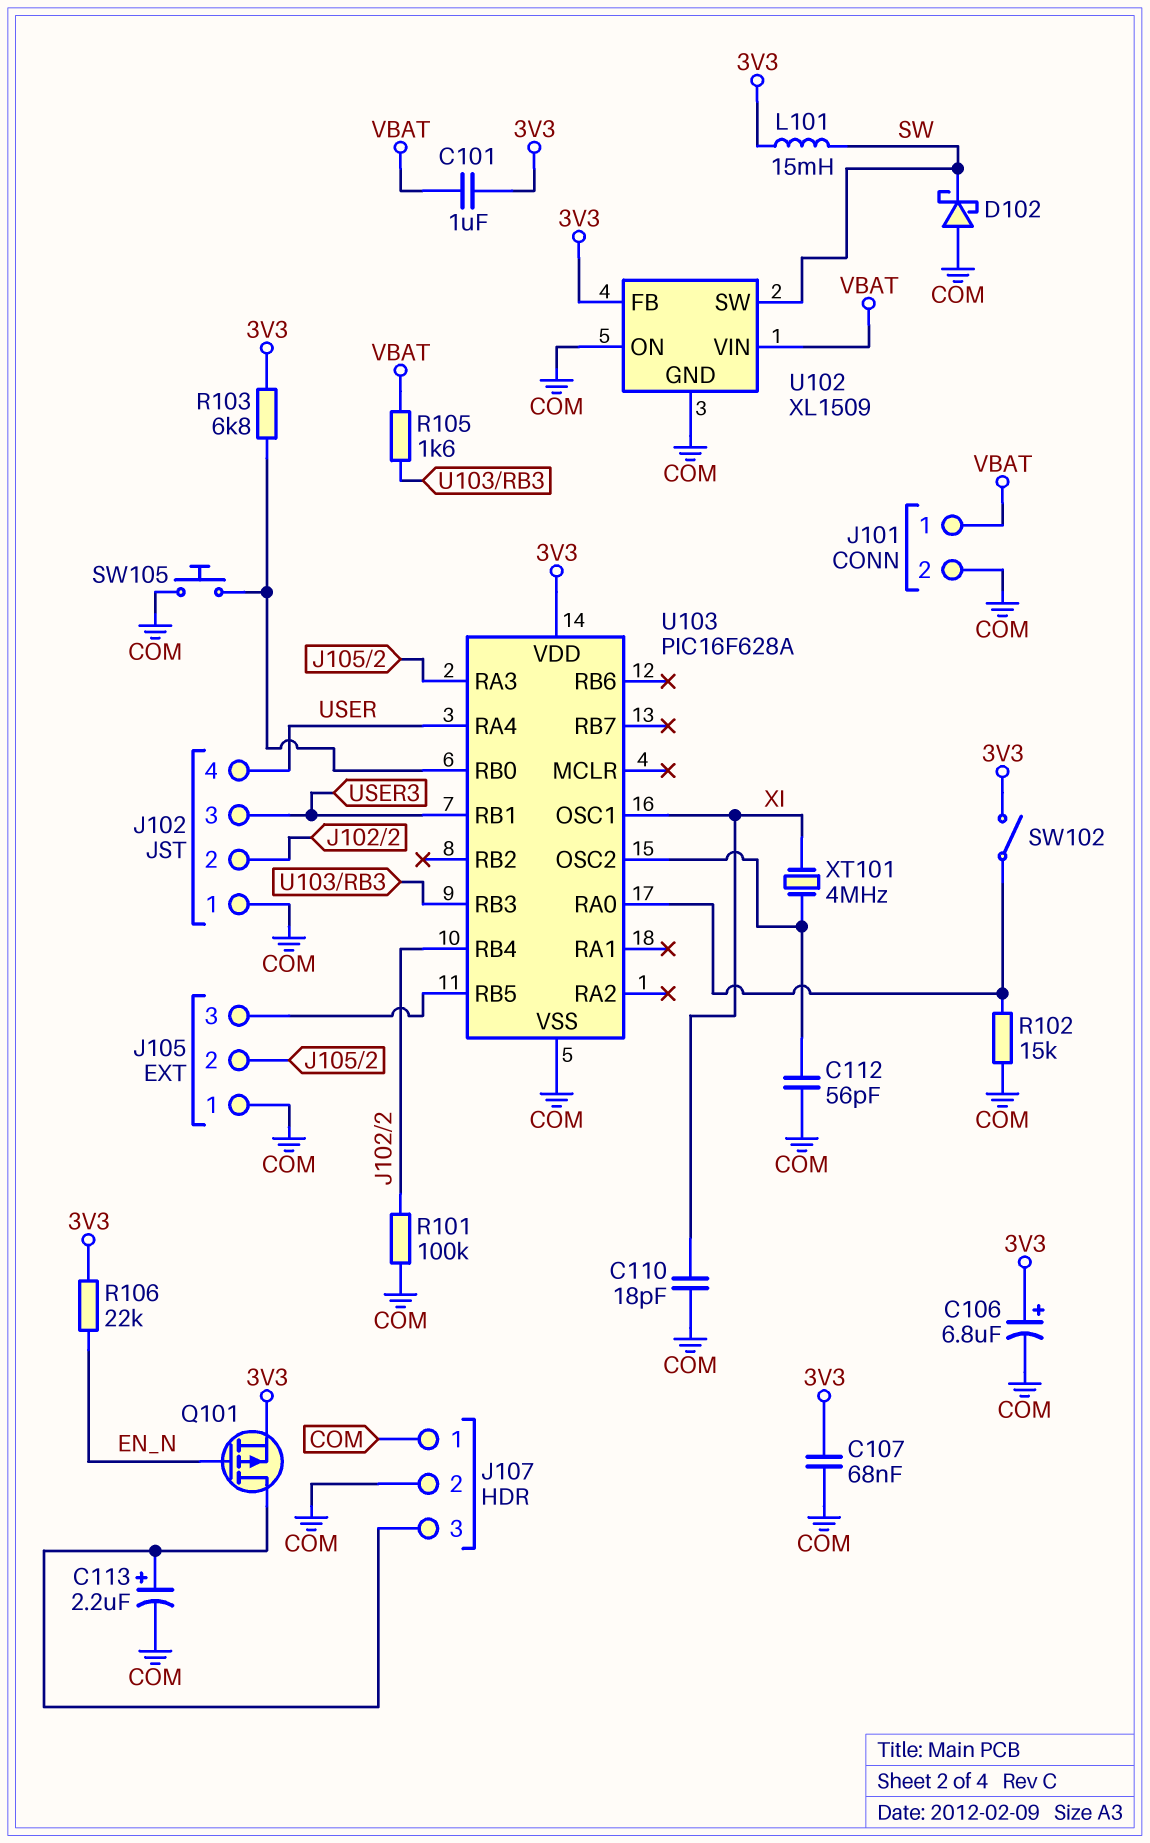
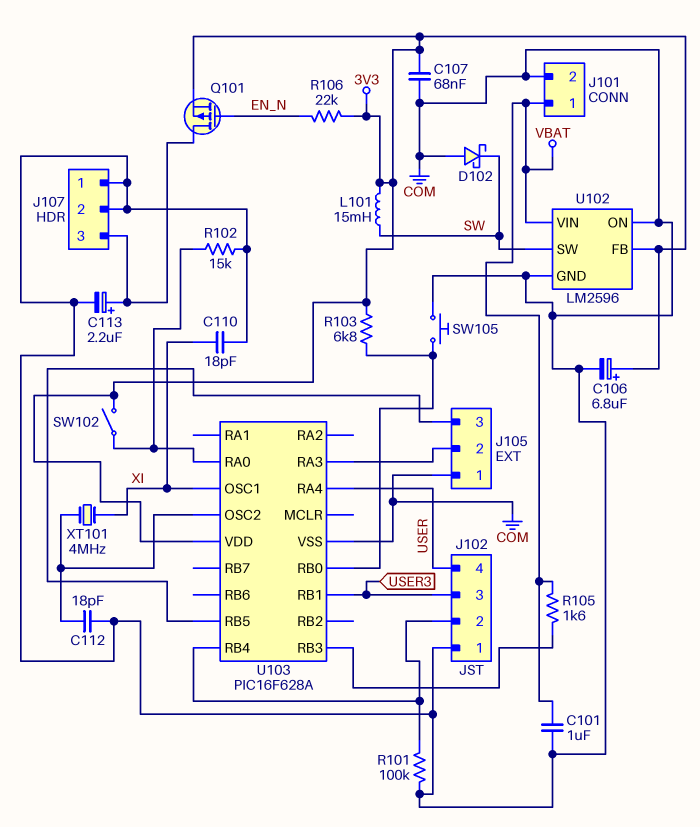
C101: 1uF (3V3, VBAT) -> 1uF (COM, VBAT)
C112: 56pF (COM, U103/OSC2) -> 18pF (COM, U103/OSC2)
U102: XL1509 -> LM2596

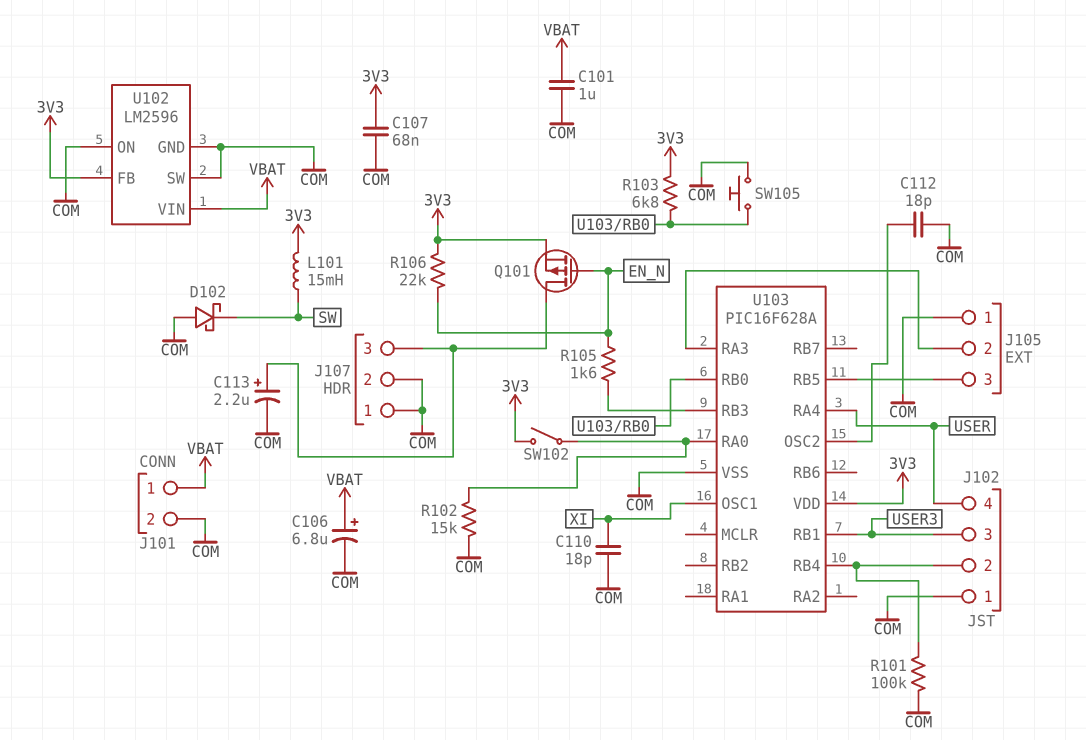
C106: 6.8uF (plus 3V3, minus COM) -> 6.8uF (plus VBAT, minus COM)
R105: 1.6k (U103/RB3, VBAT) -> 1.6k (EN_N, U103/RB3)
U102 pin SW: SW -> COM
XT101: 4MHz (U103/OSC2, XI) -> none

